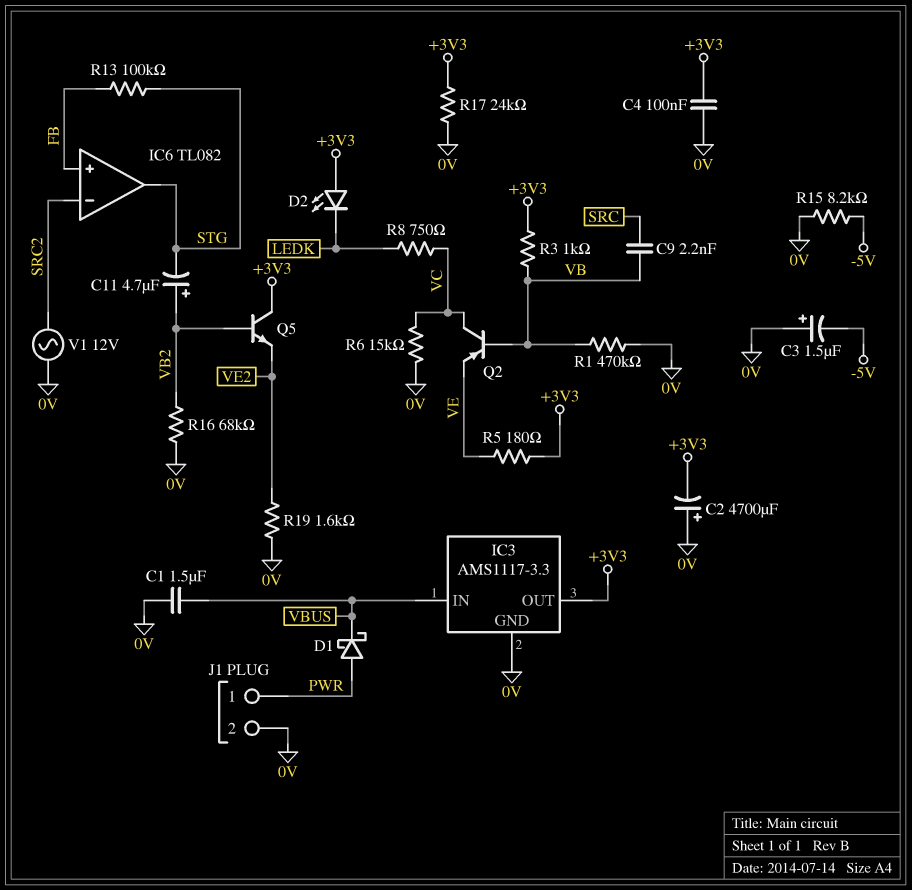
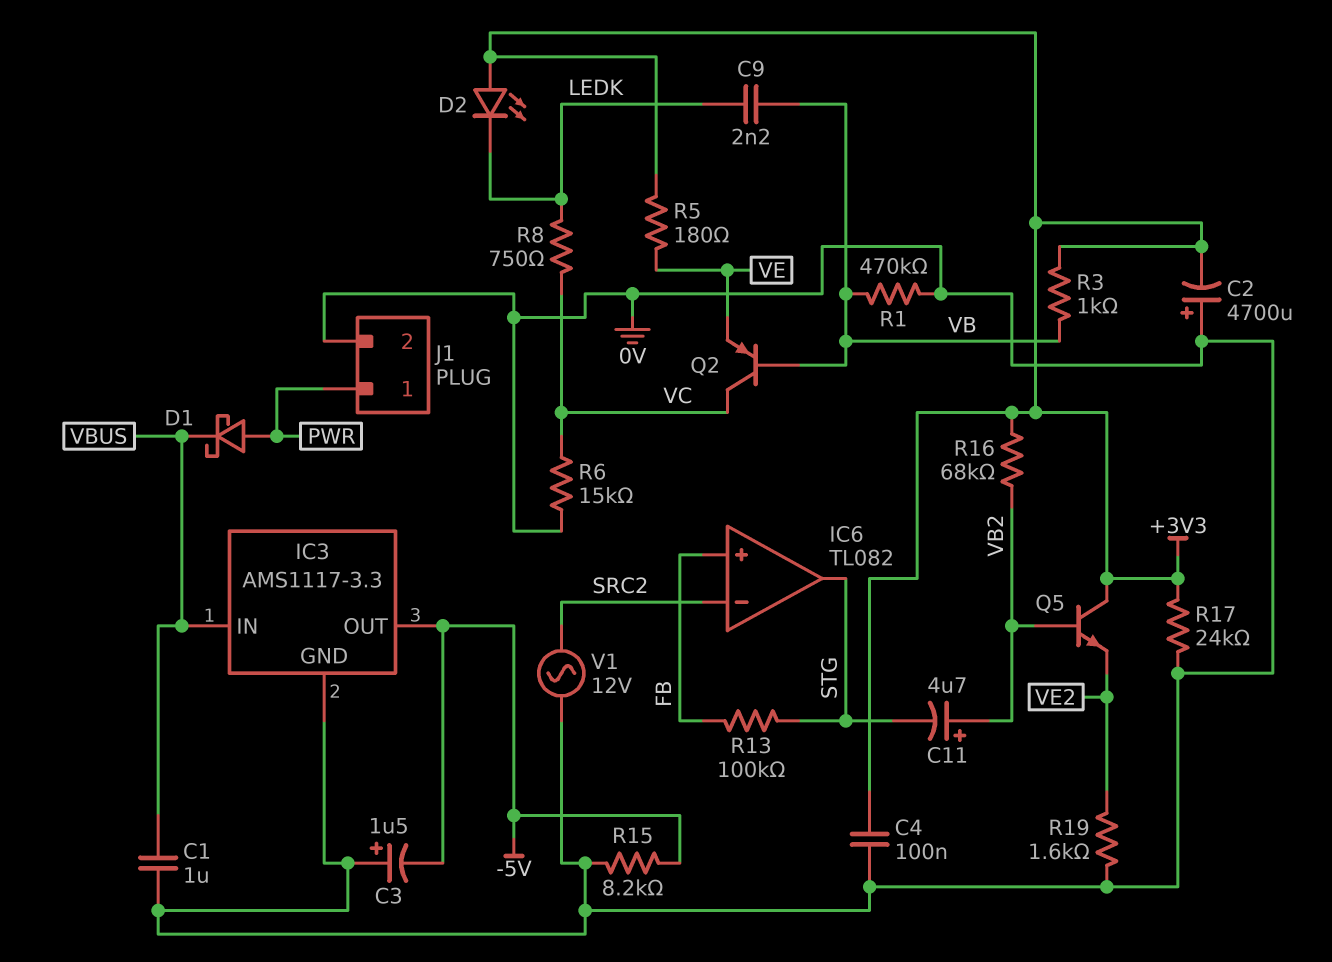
C1: 1.5uF (0V, VBUS) -> 1uF (0V, VBUS)
C9: 2.2nF (SRC, VB) -> 2.2nF (LEDK, VB)
IC3 pin OUT: +3V3 -> -5V
R16: 68k (0V, VB2) -> 68k (+3V3, VB2)

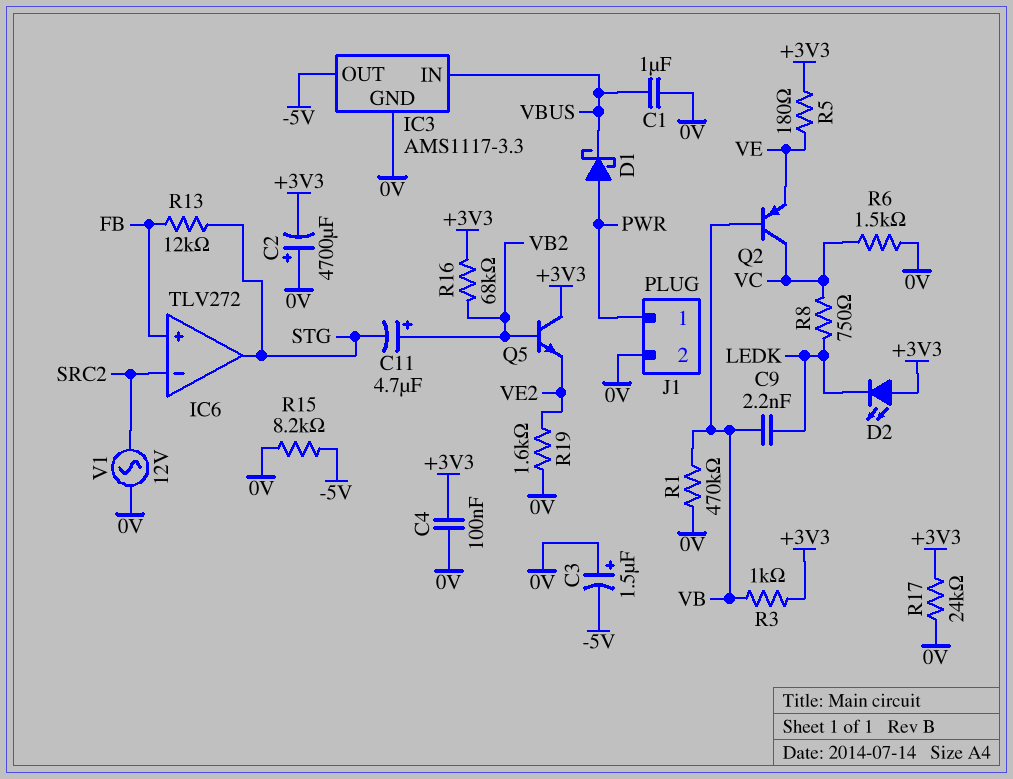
IC6: TL082 -> TLV272
R6: 15k (0V, VC) -> 1.5k (0V, VC)
R13: 100k (FB, STG) -> 12k (FB, STG)

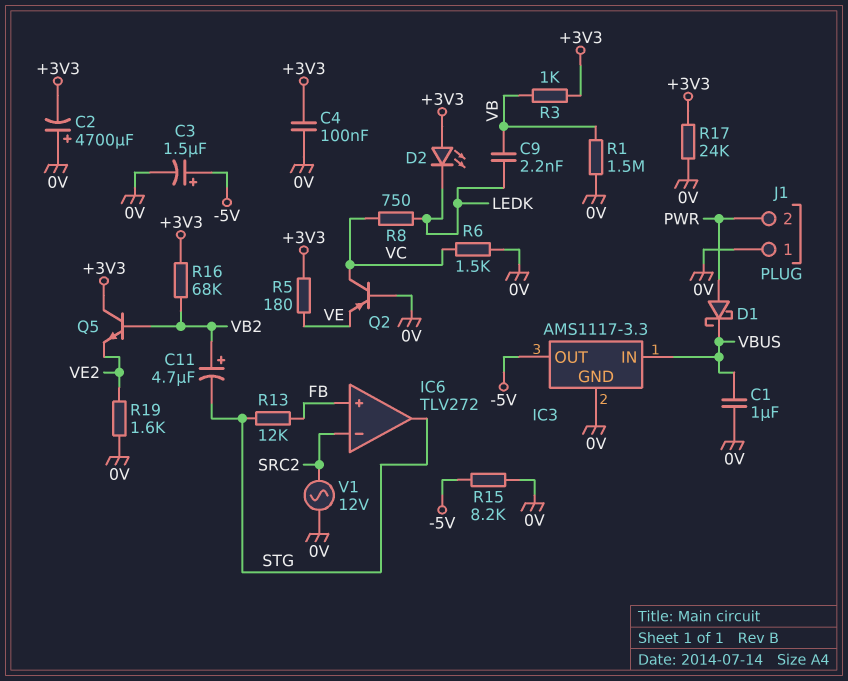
C3: 1.5uF (plus 0V, minus -5V) -> 1.5uF (plus -5V, minus 0V)
J1 pin 1: PWR -> 0V
J1 pin 2: 0V -> PWR
Q2: PNP (B VB, C VC, E VE) -> PNP (B 0V, C VC, E VE)
R1: 470k (0V, VB) -> 1.5M (0V, VB)

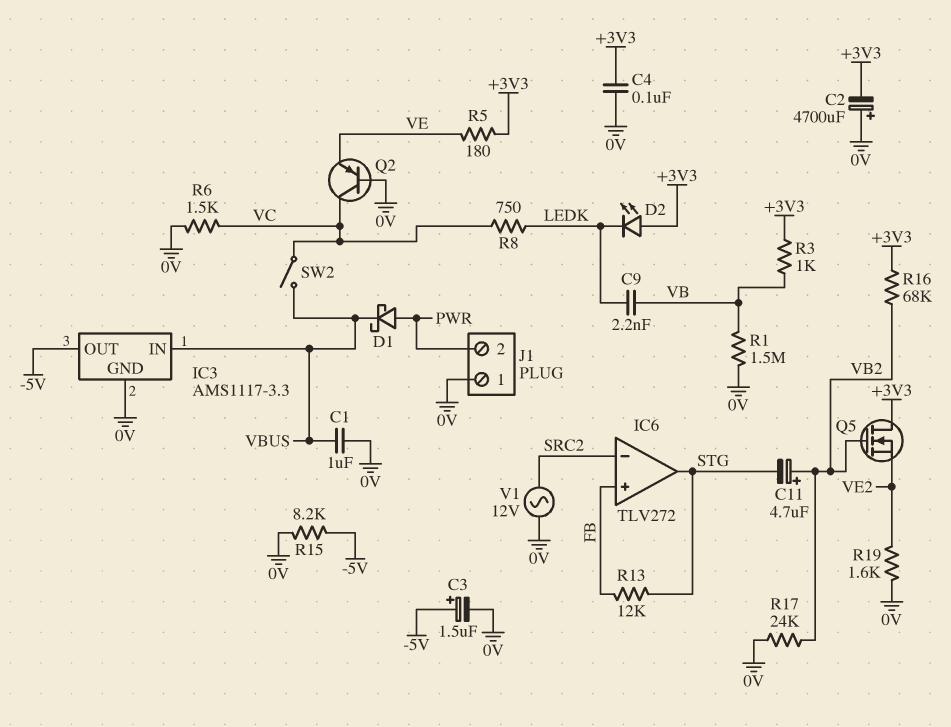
Q5: NPN (B VB2, C +3V3, E VE2) -> NMOS (G VB2, D +3V3, S VE2)
R17: 24k (+3V3, 0V) -> 24k (0V, VB2)
SW2: none -> switch (VBUS, VC)

